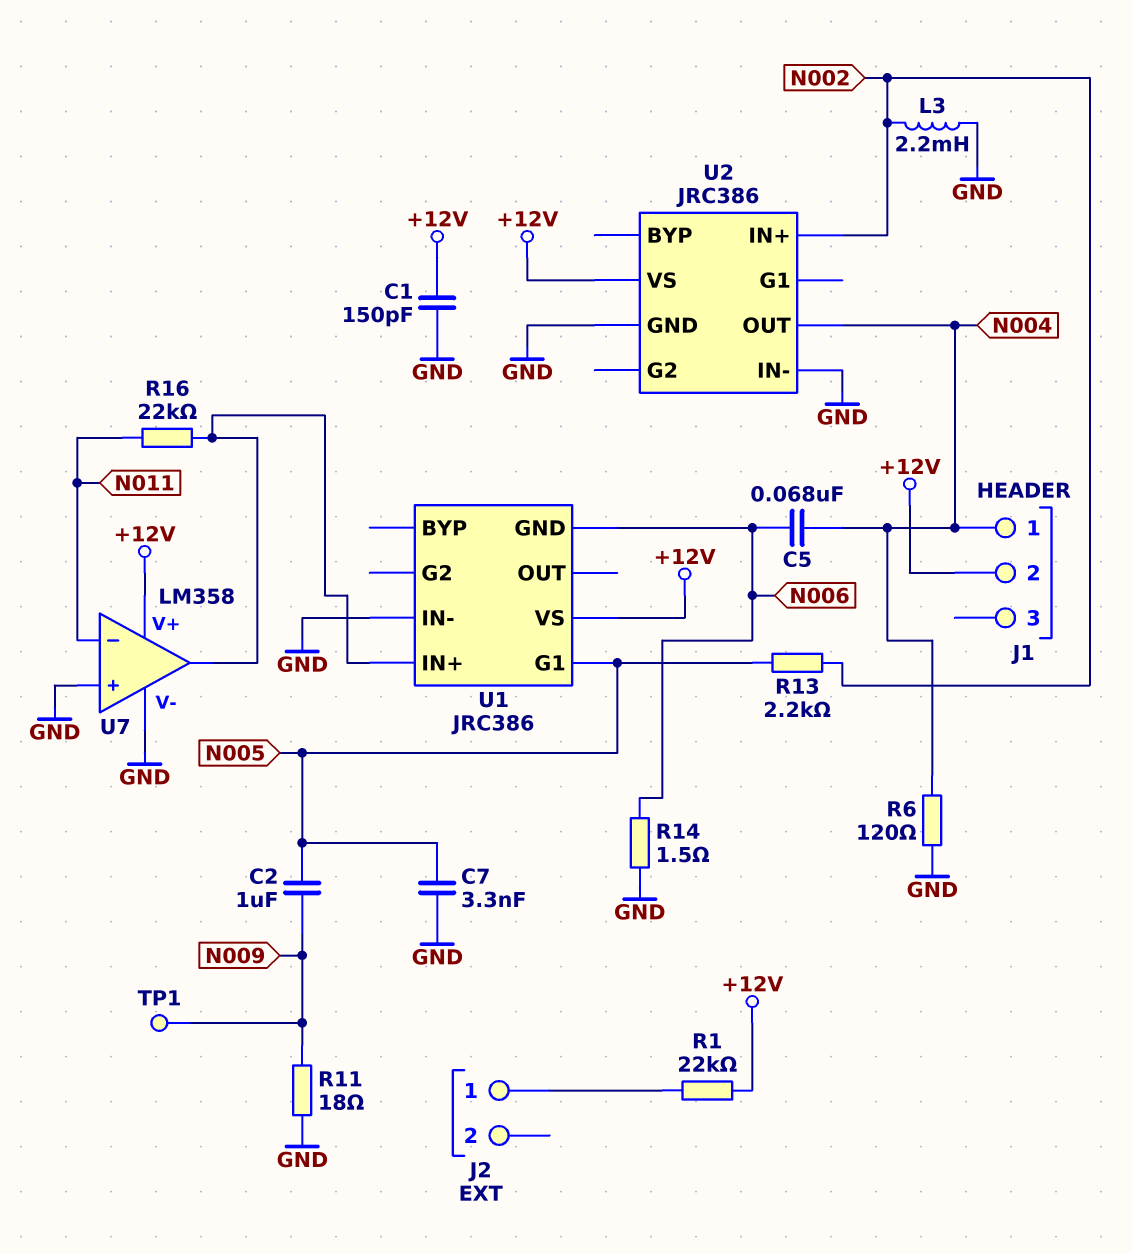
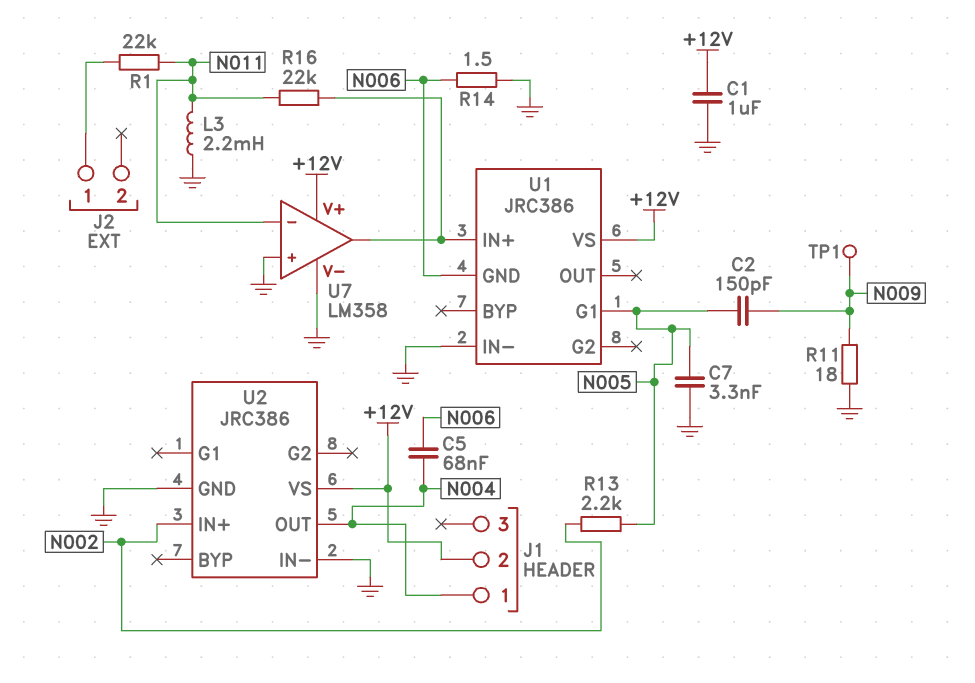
C1: 150pF (+12V, GND) -> 1uF (+12V, GND)
C2: 1uF (N005, N009) -> 150pF (N005, N009)
L3: 2.2mH (GND, N002) -> 2.2mH (GND, N011)
R1: 22k (+12V, J2/1) -> 22k (J2/1, N011)
R6: 120 (GND, N004) -> none

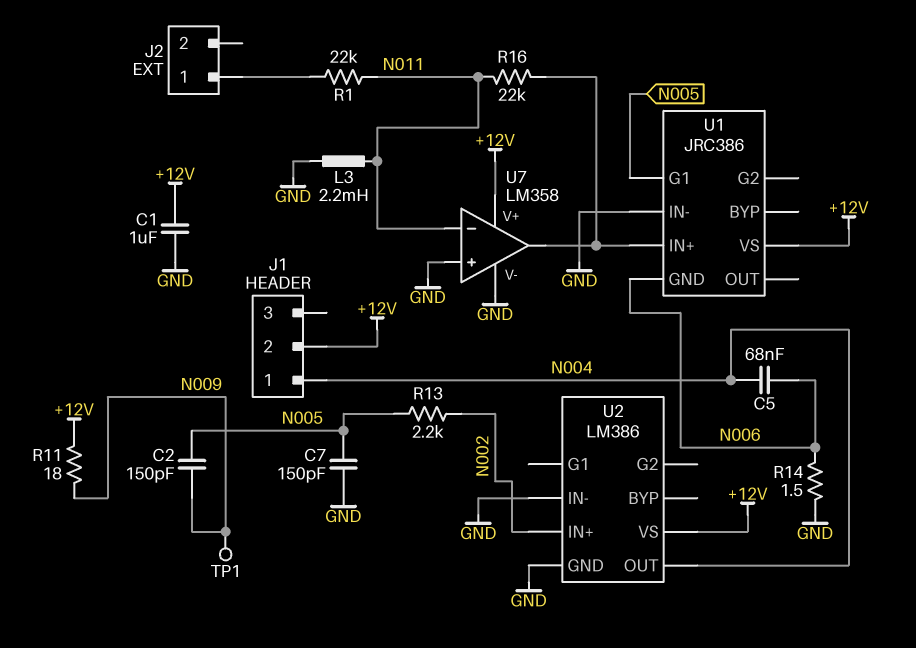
C7: 3.3nF (GND, N005) -> 150pF (GND, N005)
R11: 18 (GND, N009) -> 18 (+12V, N009)
U2: JRC386 -> LM386

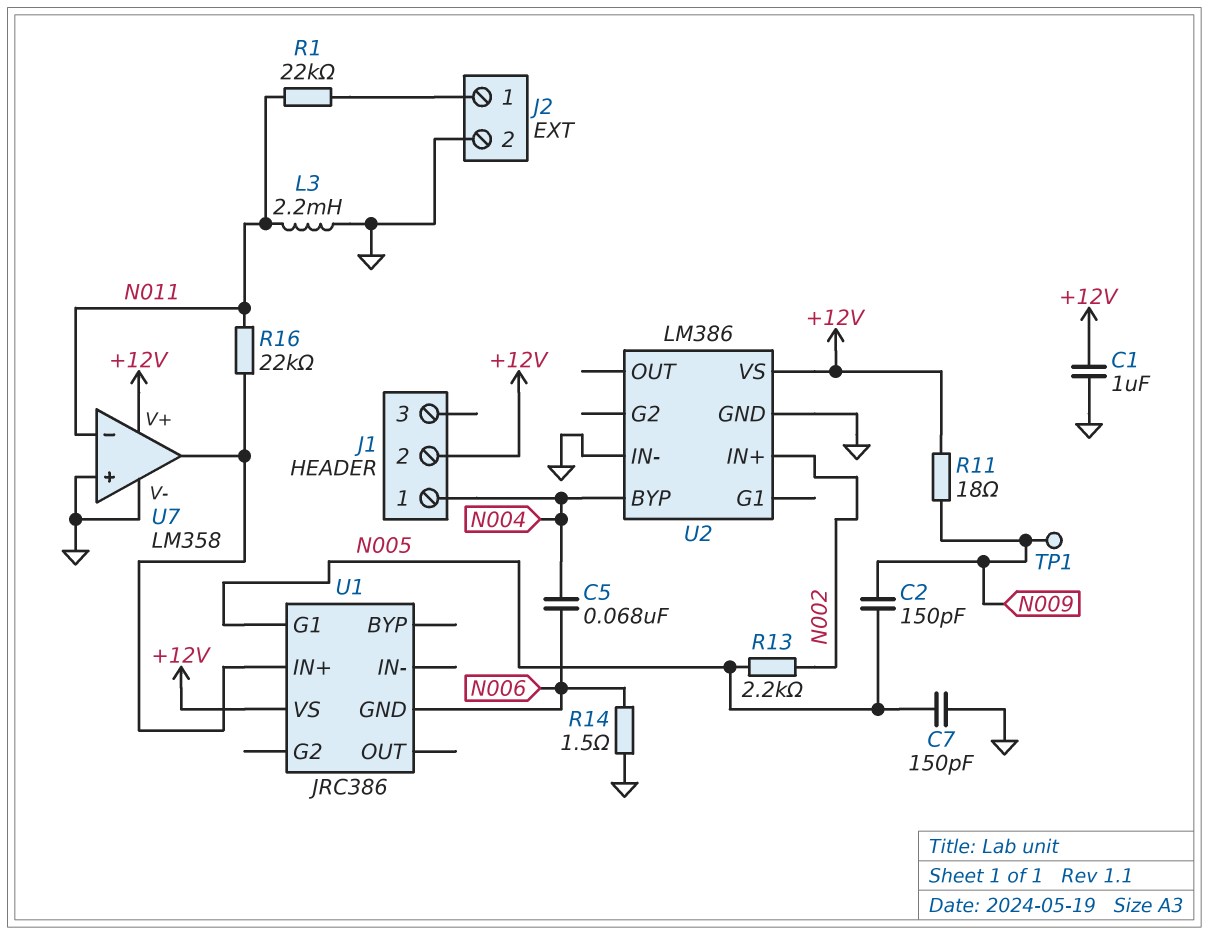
J2 pin 2: none -> GND
U1 pin IN-: GND -> none
U2 pin BYP: none -> N004
U2 pin OUT: N004 -> none

